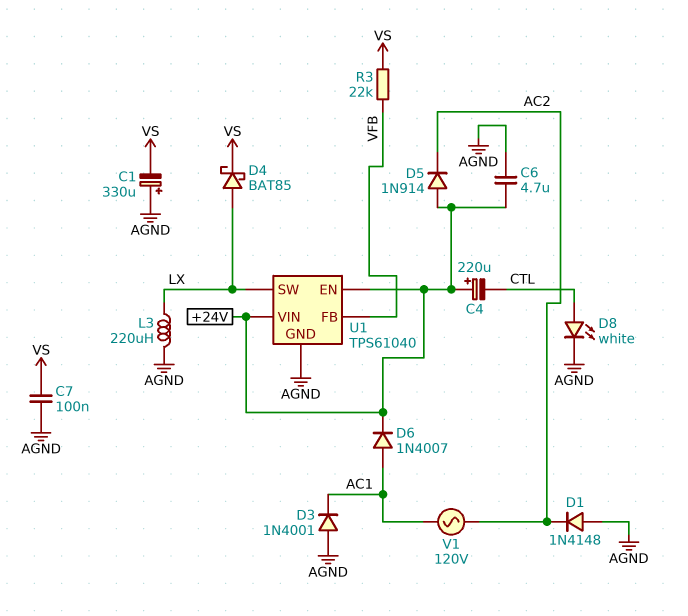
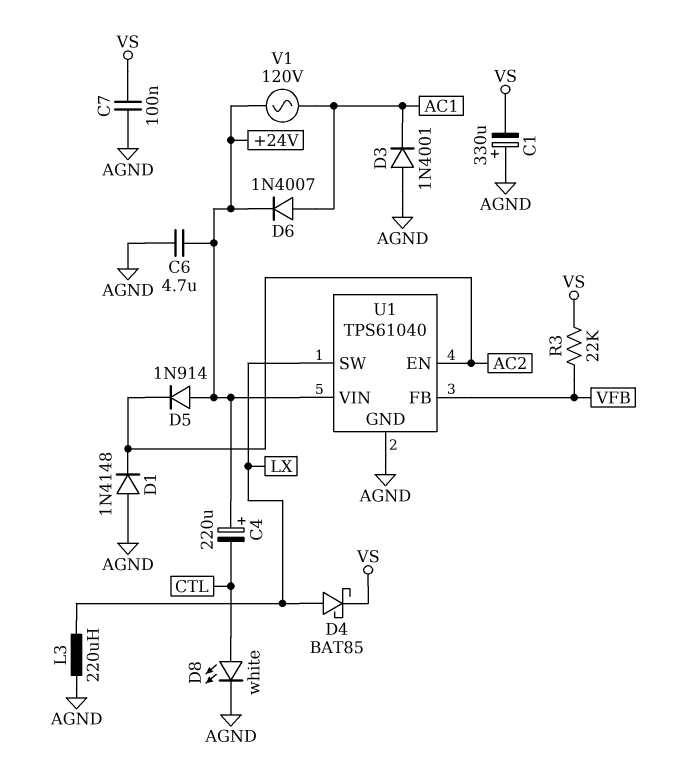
U1 pin EN: +24V -> AC2
V1: AC 120V (AC1, AC2) -> AC 120V (+24V, AC1)

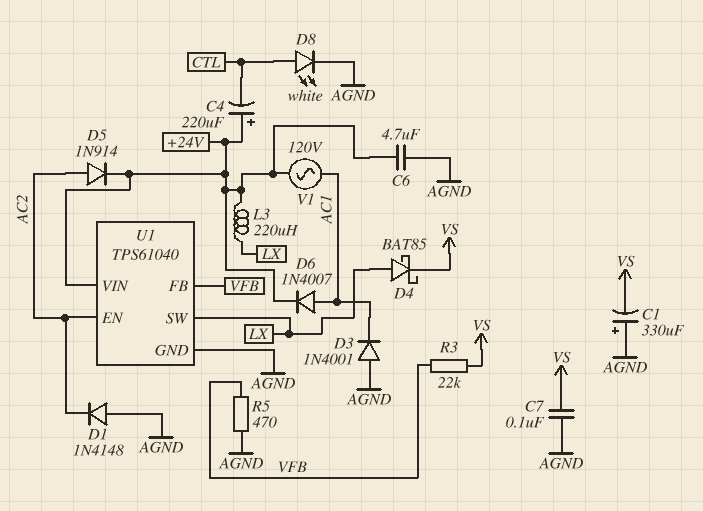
D5: diode 1N914 (A +24V, K AC2) -> diode 1N914 (A AC2, K +24V)
L3: 220uH (AGND, LX) -> 220uH (+24V, LX)
R5: none -> 470 (AGND, VFB)

